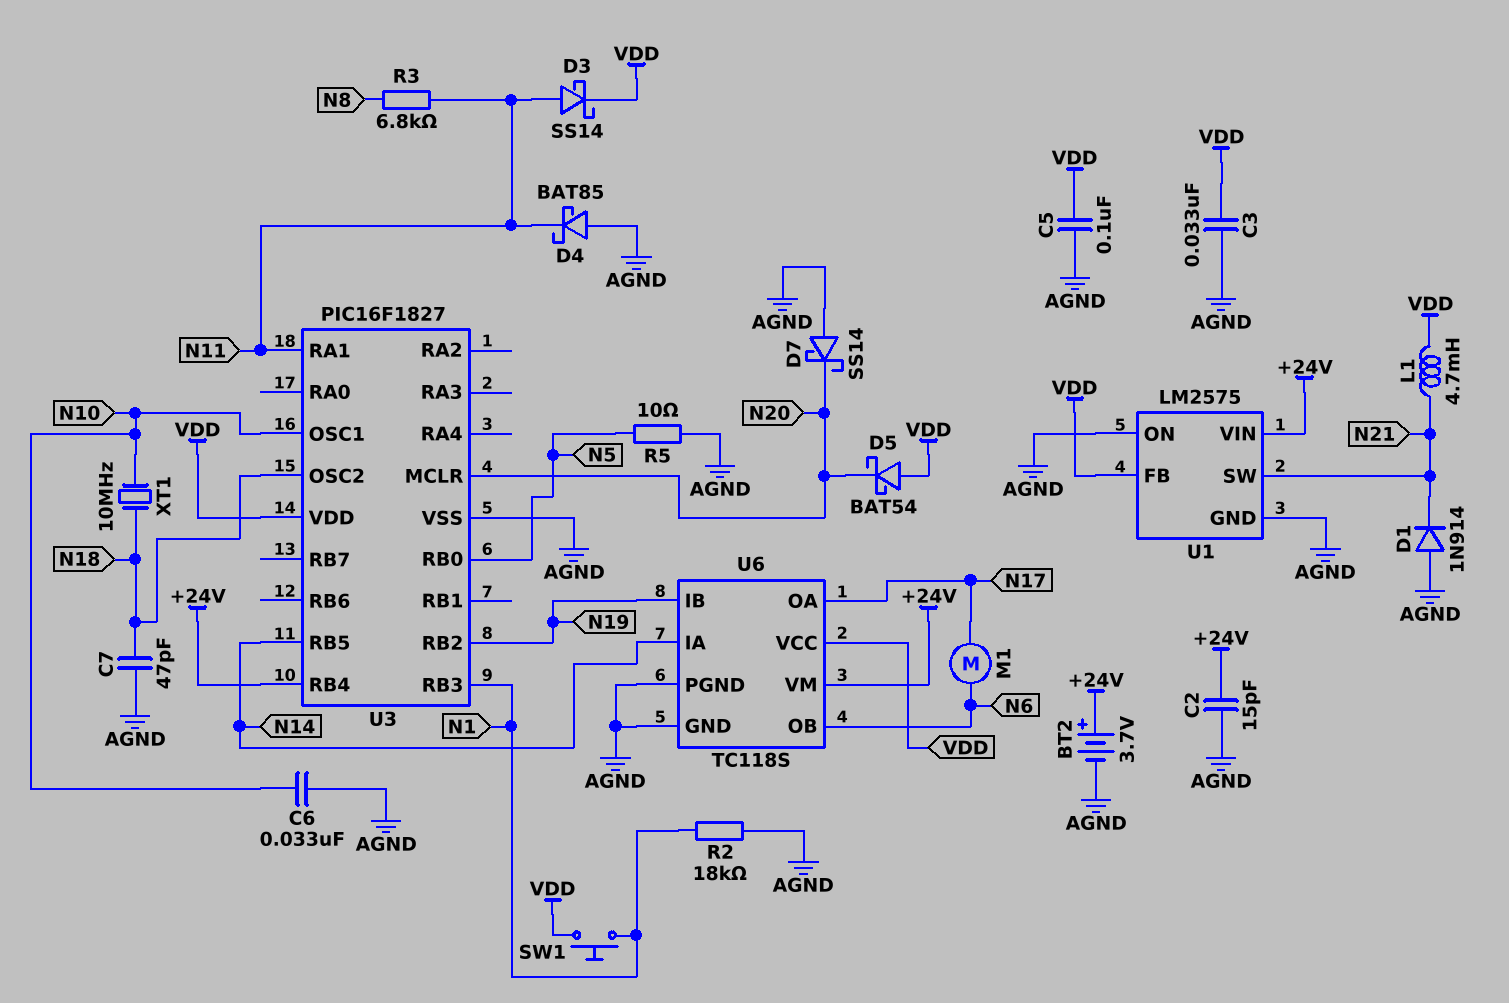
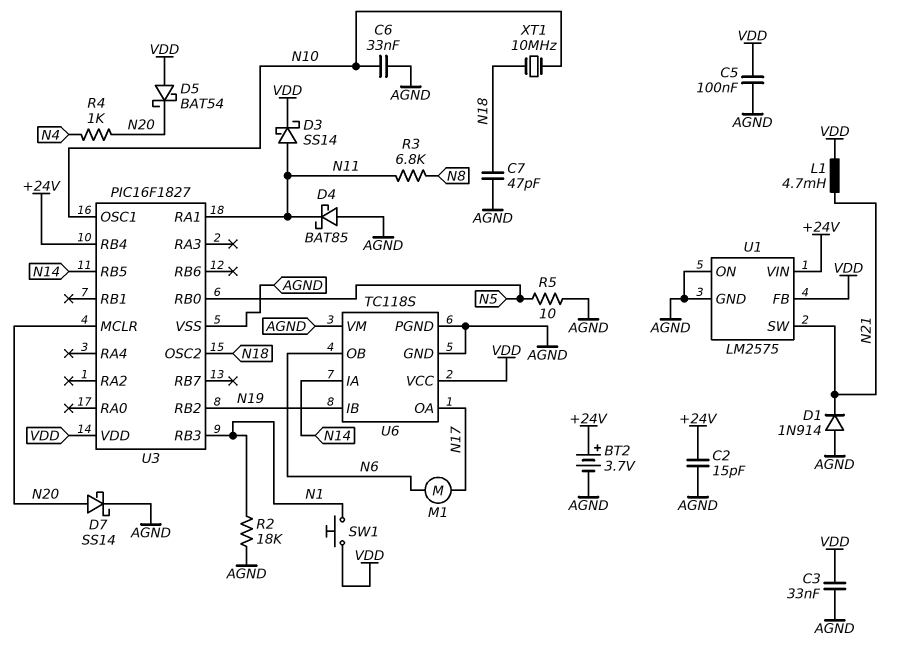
D7: schottky SS14 (A AGND, K N20) -> schottky SS14 (A N20, K AGND)
R4: none -> 1k (N4, N20)
U6 pin VM: +24V -> AGND

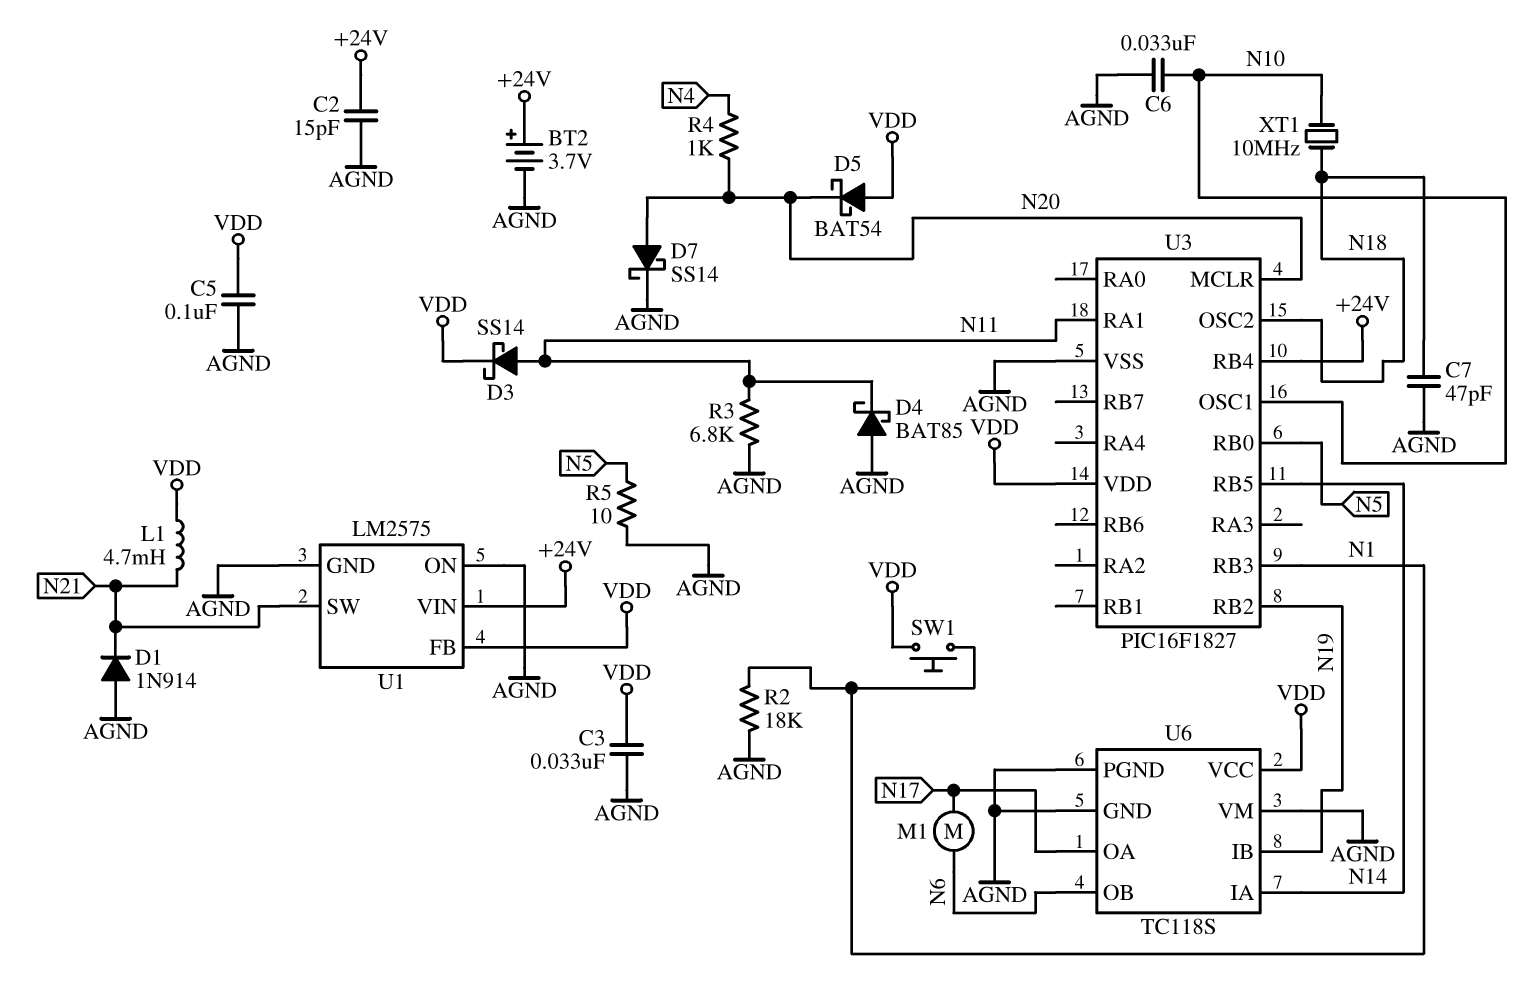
R3: 6.8k (N8, N11) -> 6.8k (AGND, N11)

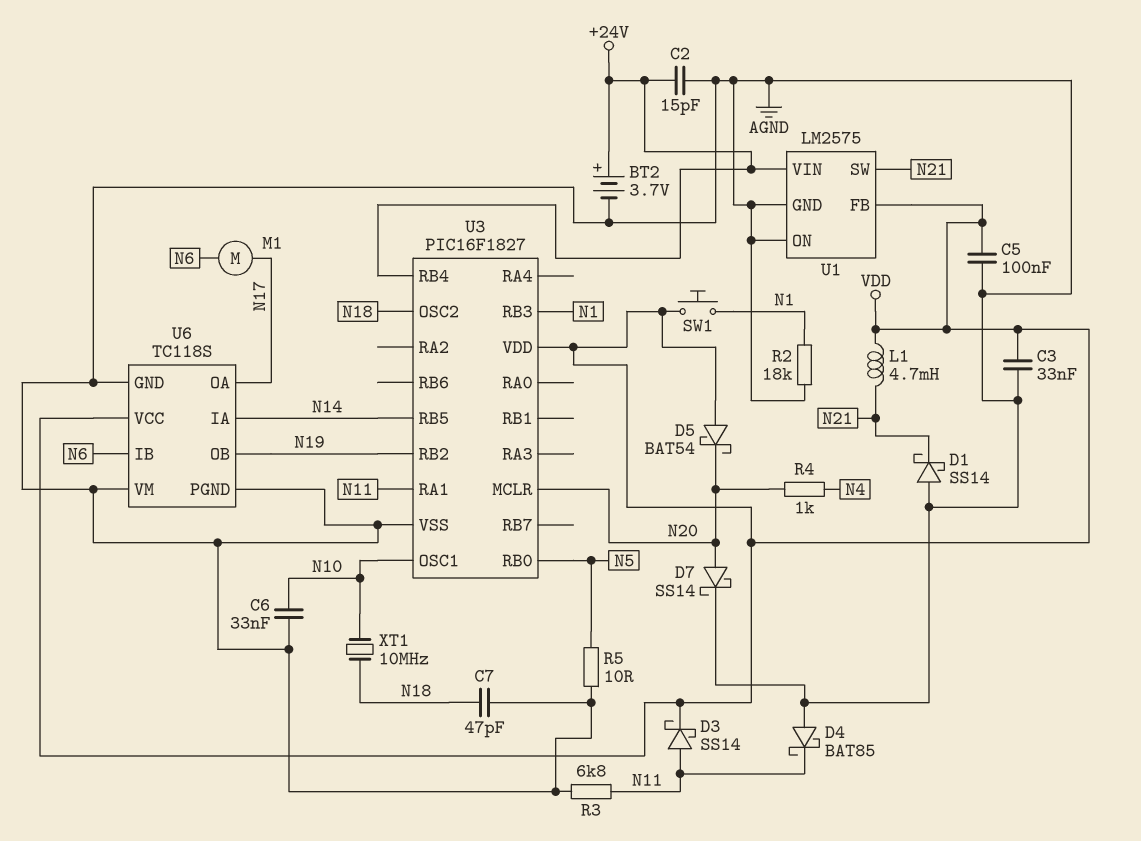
D1: diode 1N914 (A AGND, K N21) -> schottky SS14 (A AGND, K N21)
U6 pin IB: N19 -> N6
U6 pin OB: N6 -> N19

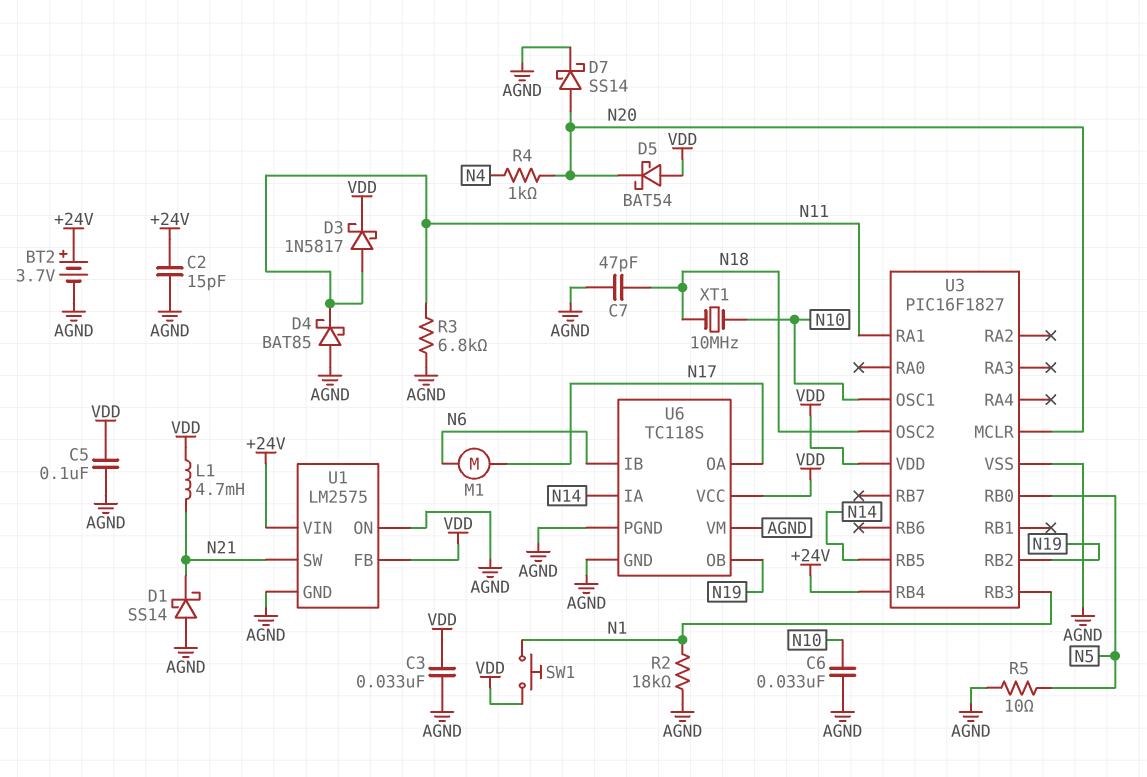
D3: schottky SS14 (A N11, K VDD) -> schottky 1N5817 (A N11, K VDD)

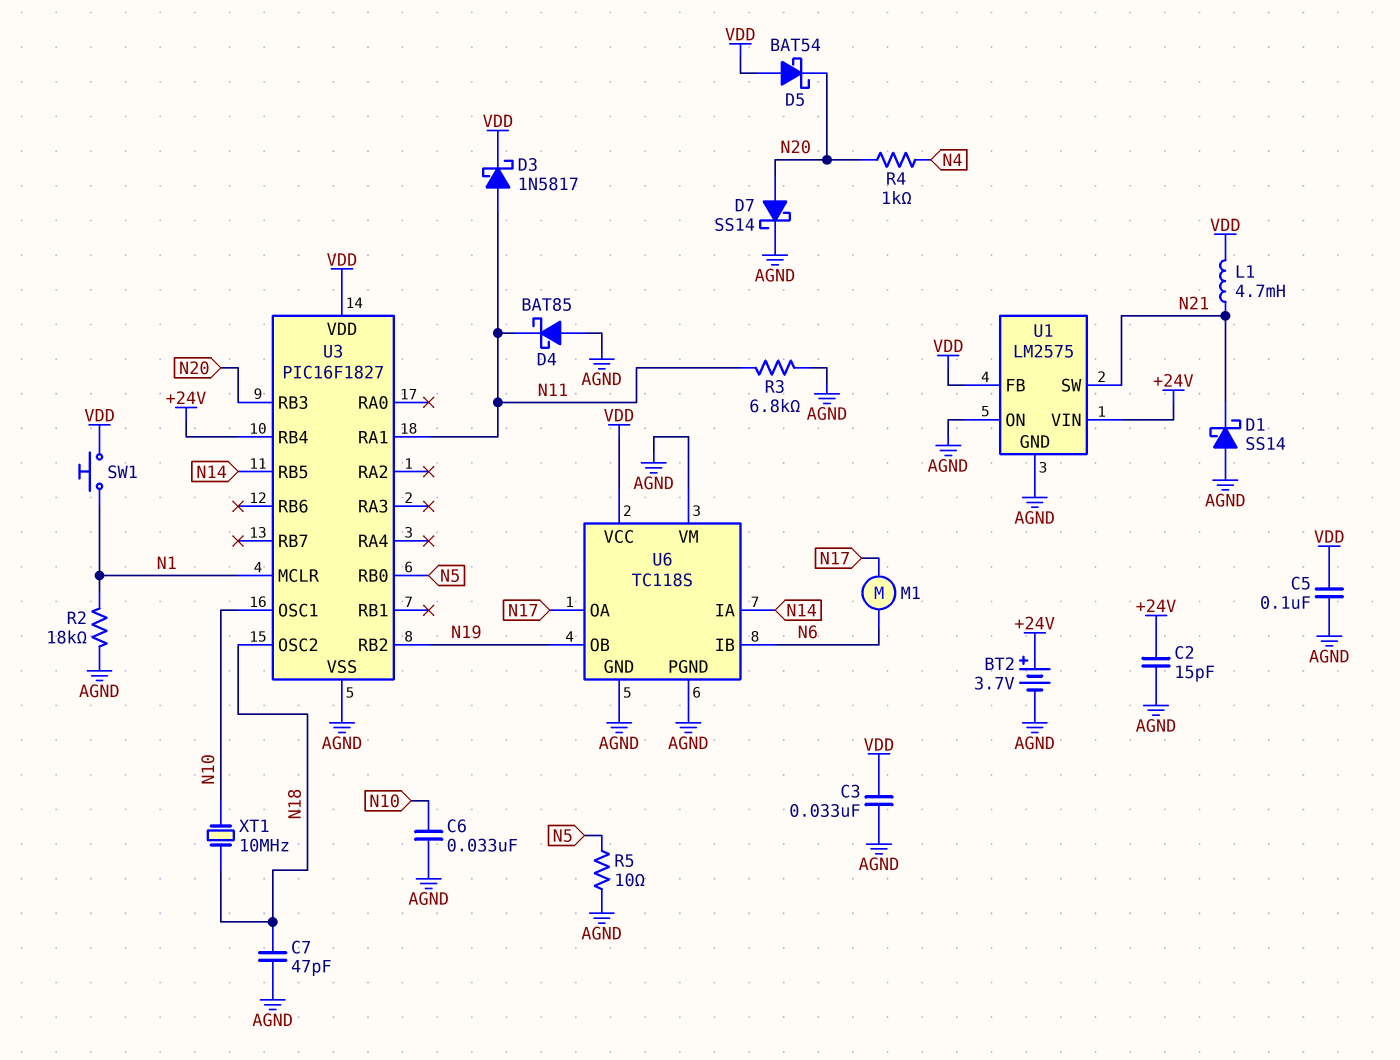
U3 pin MCLR: N20 -> N1
U3 pin RB3: N1 -> N20

